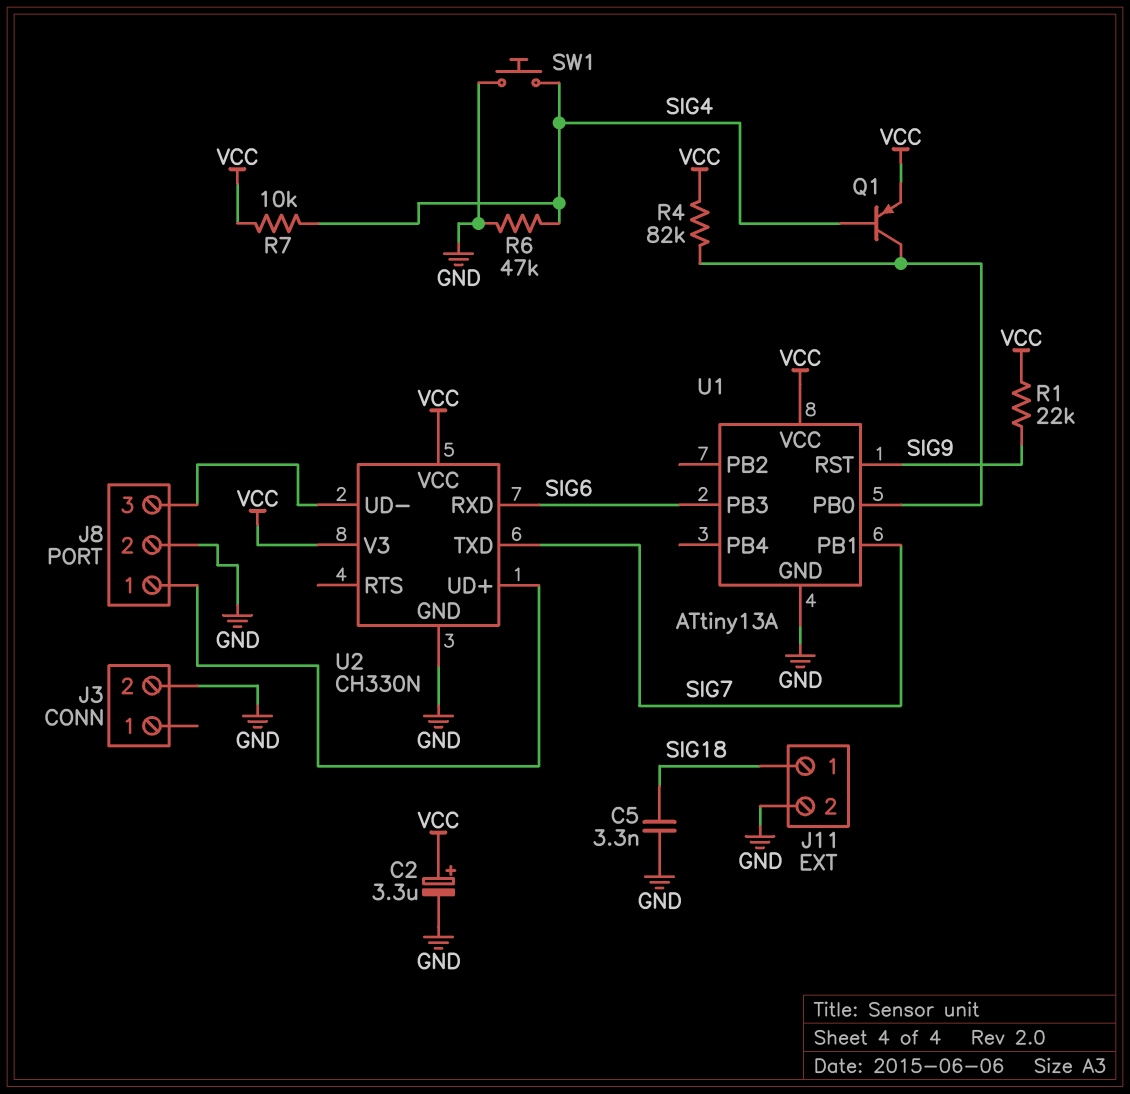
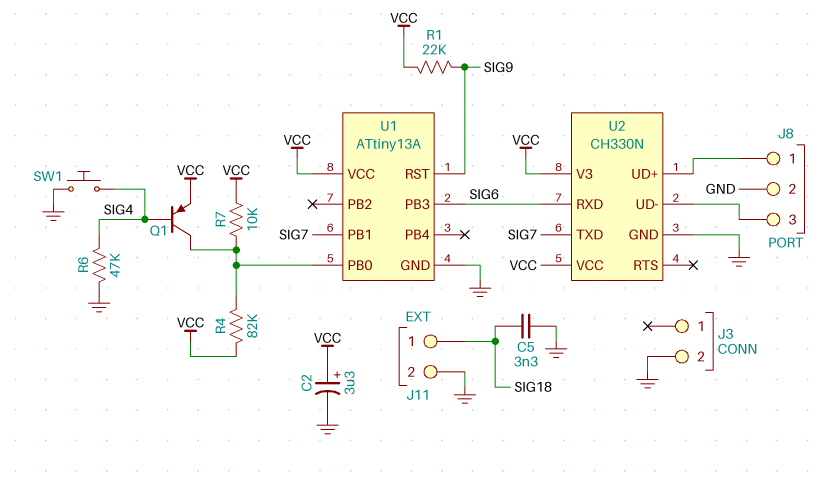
R7: 10k (SIG4, VCC) -> 10k (U1/PB0, VCC)

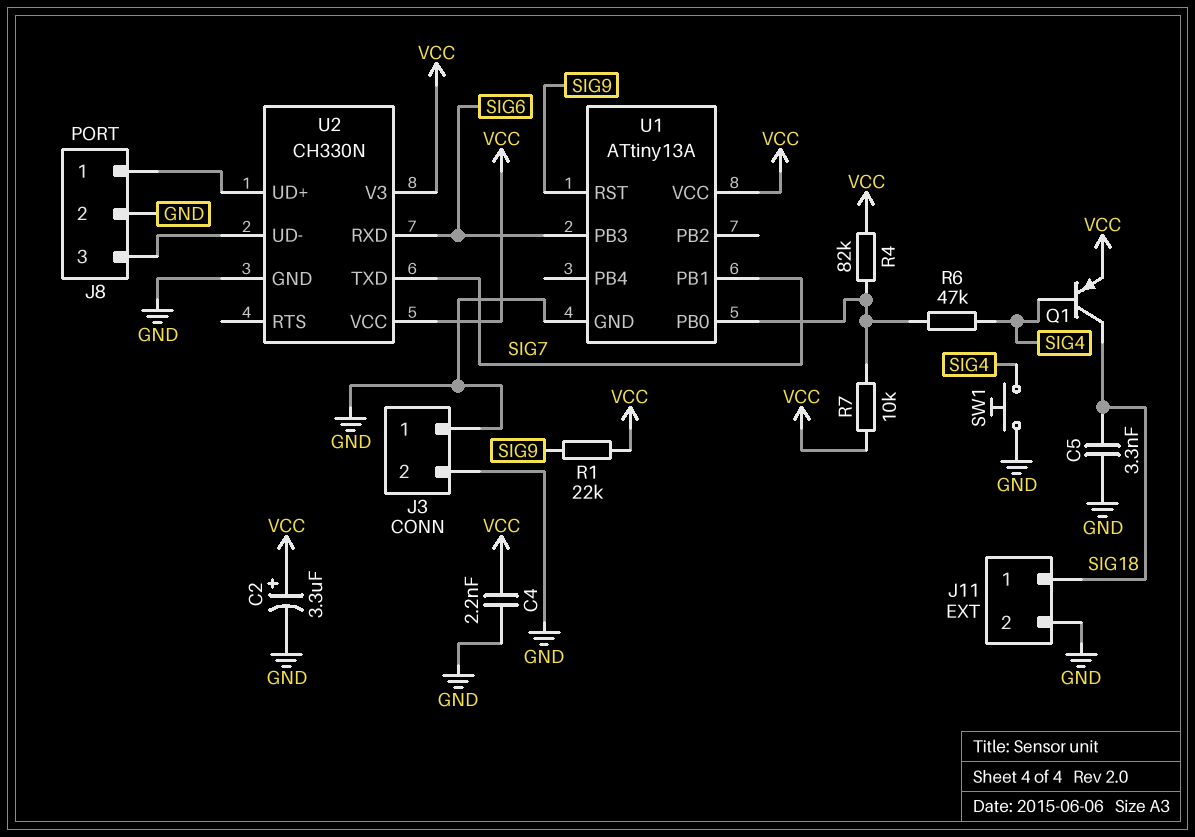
C4: none -> 2.2nF (GND, VCC)
J3 pin 1: none -> GND
Q1: PNP (B SIG4, C U1/PB0, E VCC) -> PNP (B SIG4, C SIG18, E VCC)
R6: 47k (GND, SIG4) -> 47k (SIG4, U1/PB0)

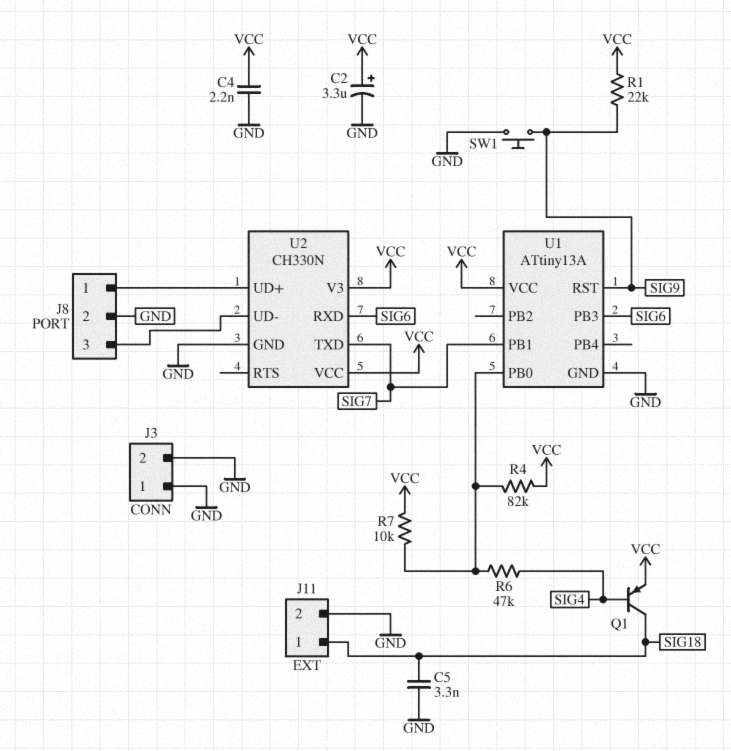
SW1: button (GND, SIG4) -> button (GND, SIG9)

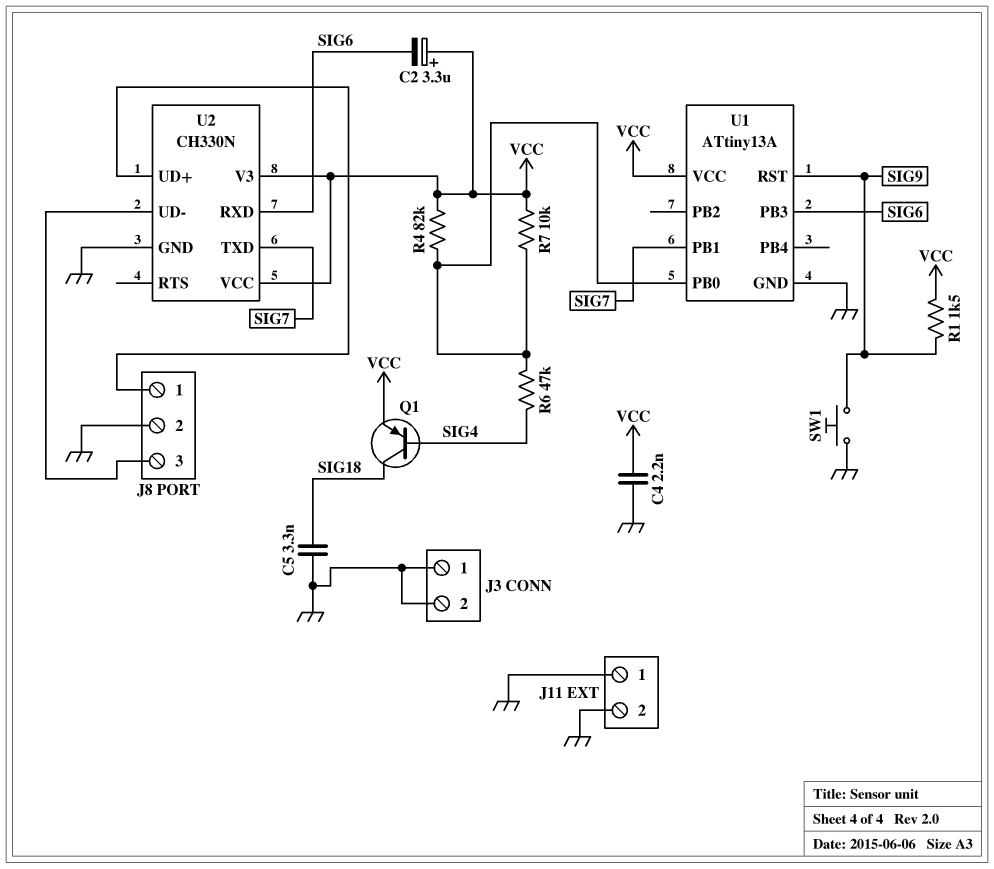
C2: 3.3uF (plus VCC, minus GND) -> 3.3uF (plus VCC, minus SIG6)
J11 pin 1: SIG18 -> GND
R1: 22k (SIG9, VCC) -> 1.5k (SIG9, VCC)

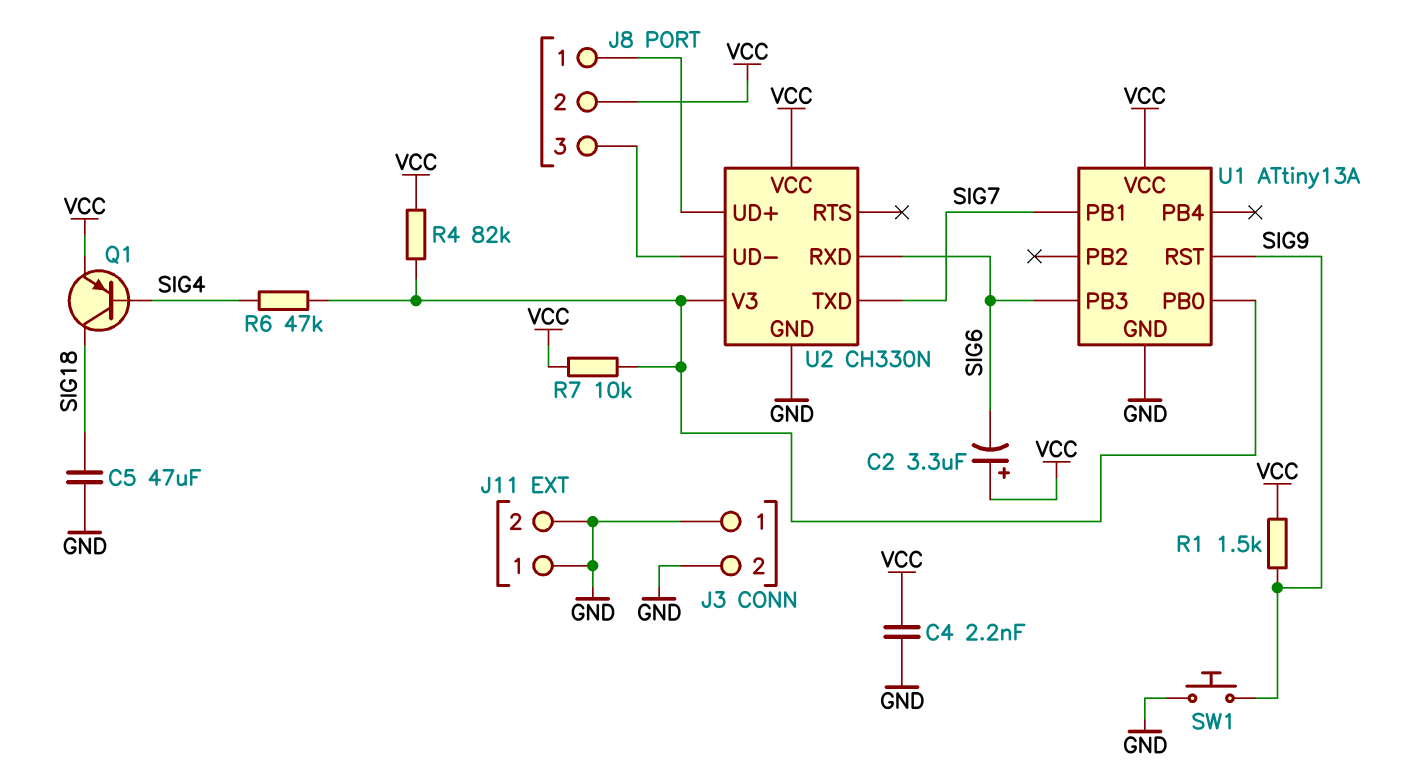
C5: 3.3nF (GND, SIG18) -> 47uF (GND, SIG18)
J8 pin 2: GND -> VCC
U2 pin V3: VCC -> U1/PB0

